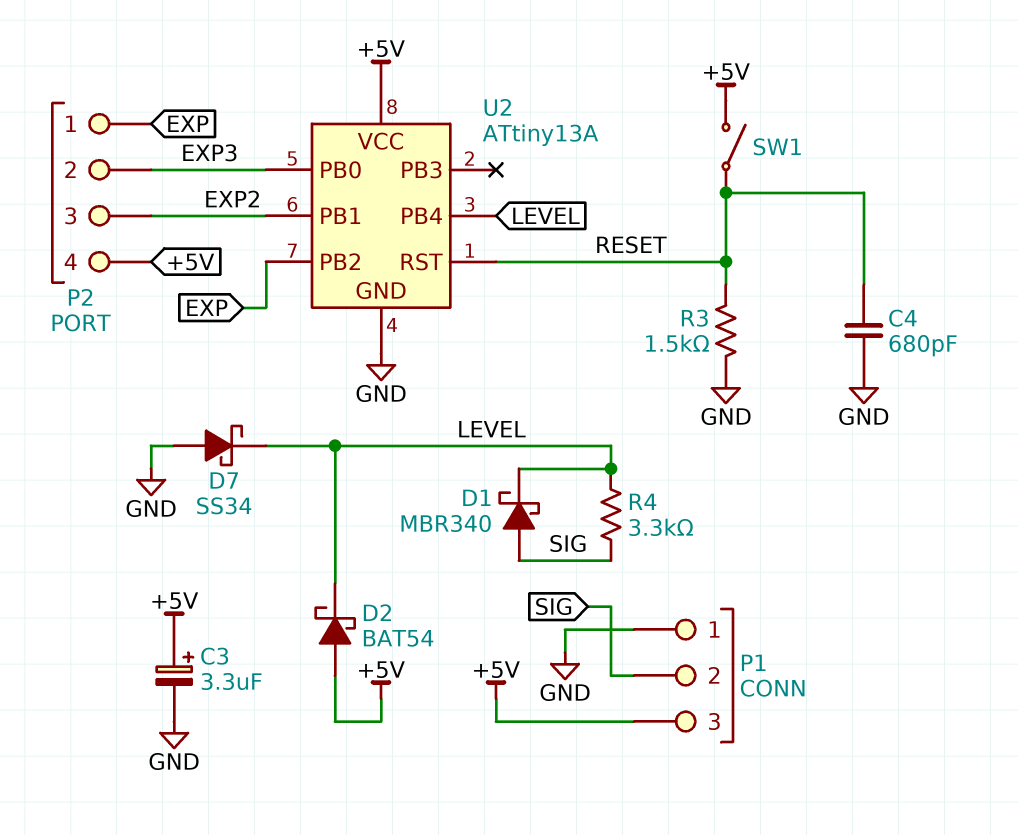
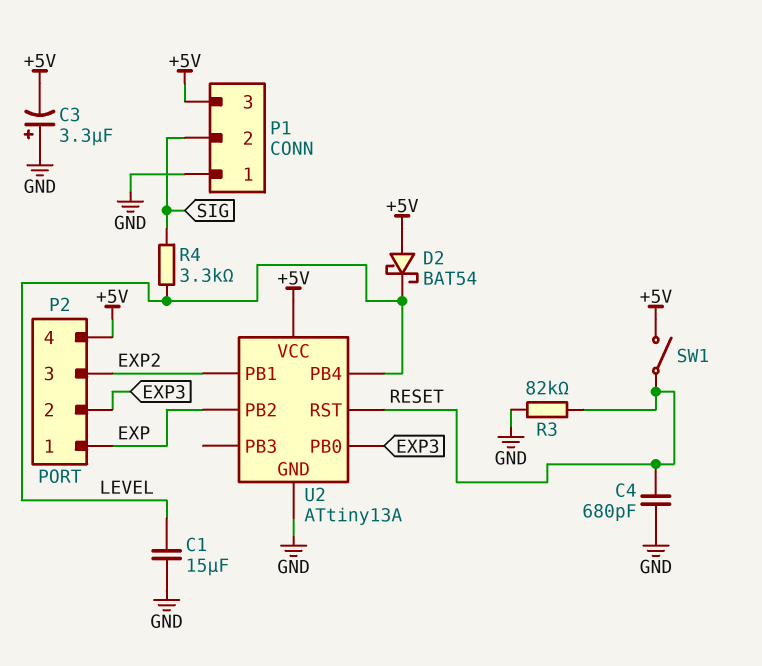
C1: none -> 15uF (GND, LEVEL)
C3: 3.3uF (plus +5V, minus GND) -> 3.3uF (plus GND, minus +5V)
D1: schottky MBR340 (A SIG, K LEVEL) -> none
D7: schottky SS34 (A GND, K LEVEL) -> none
R3: 1.5k (GND, RESET) -> 82k (GND, RESET)

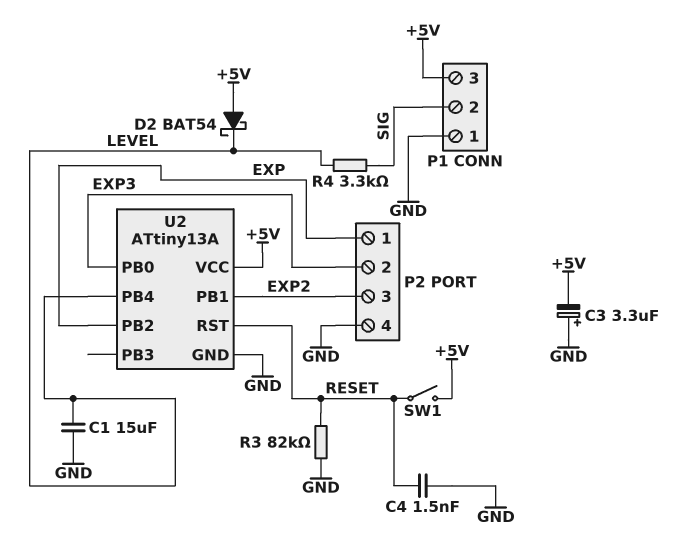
C4: 680pF (GND, RESET) -> 1.5nF (GND, RESET)
P2 pin 4: +5V -> GND

